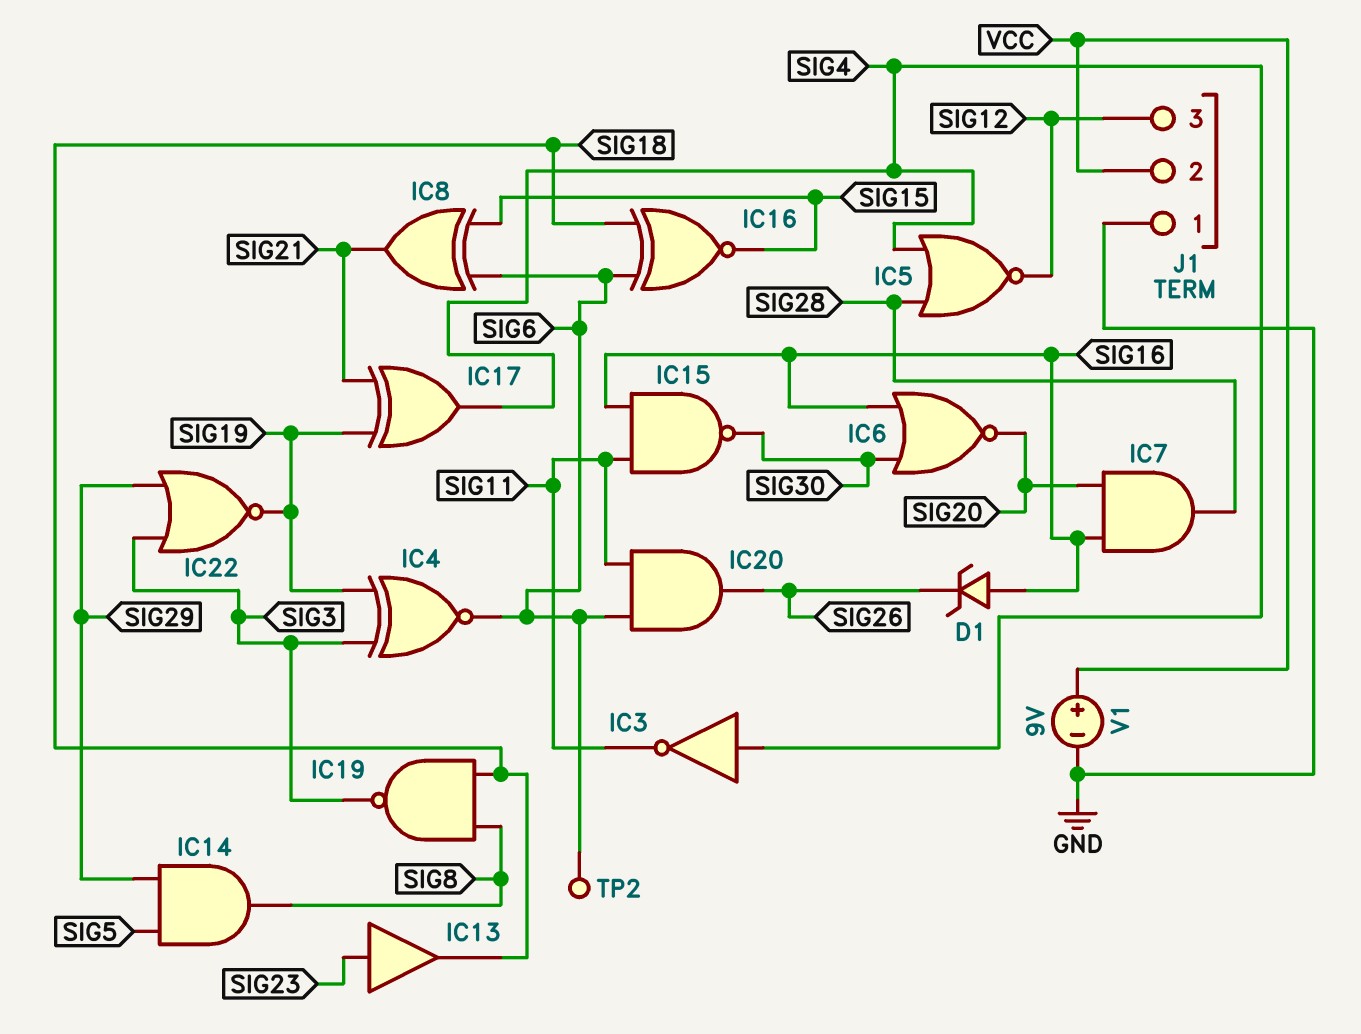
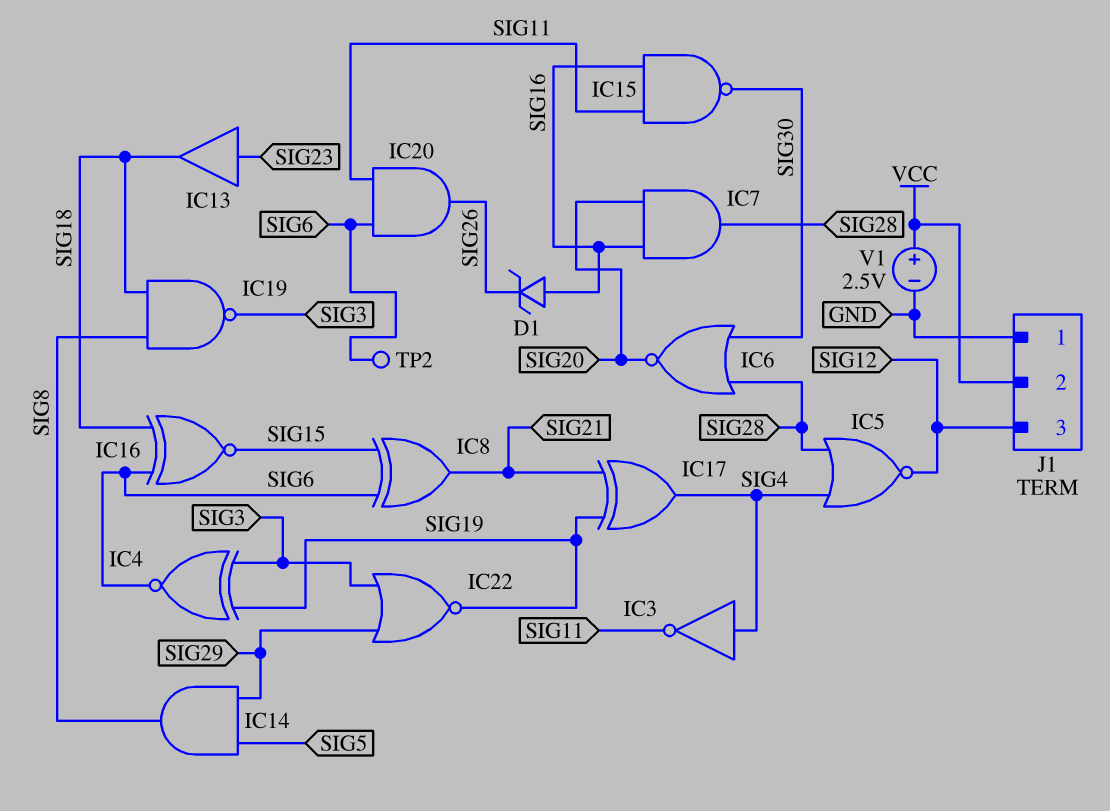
IC6: NOR (in SIG16, in SIG30, out SIG20) -> NOR (in SIG28, in SIG30, out SIG20)
V1: 9V (plus VCC, minus GND) -> 2.5V (plus VCC, minus GND)

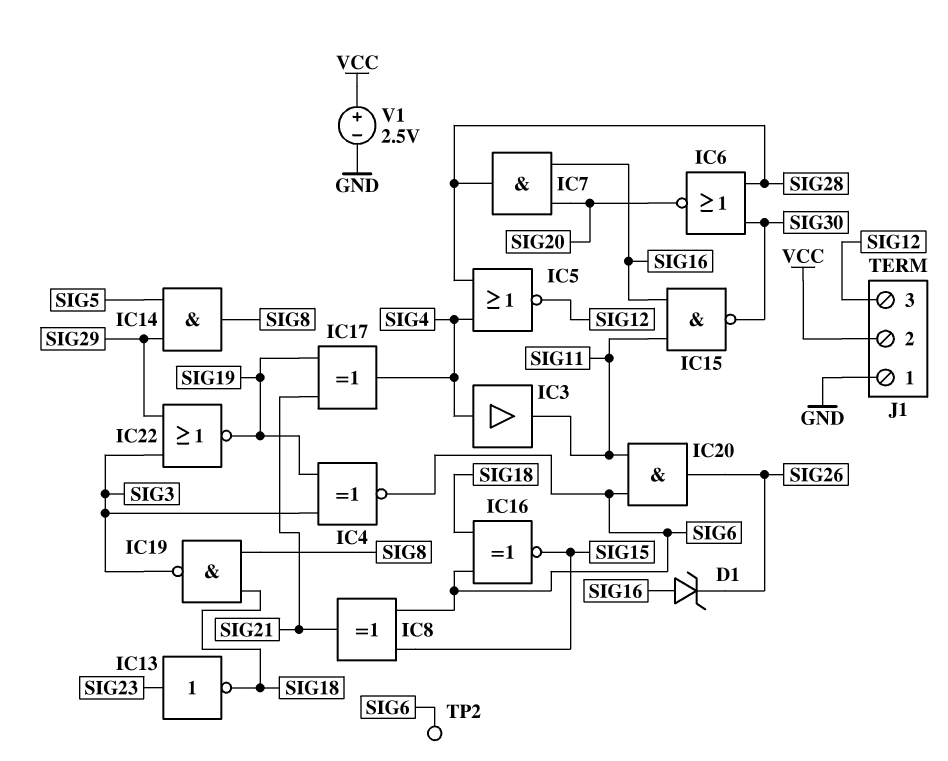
IC3: NOT (in SIG4, out SIG11) -> buffer (in SIG4, out SIG11)
IC13: buffer (in SIG23, out SIG18) -> NOT (in SIG23, out SIG18)

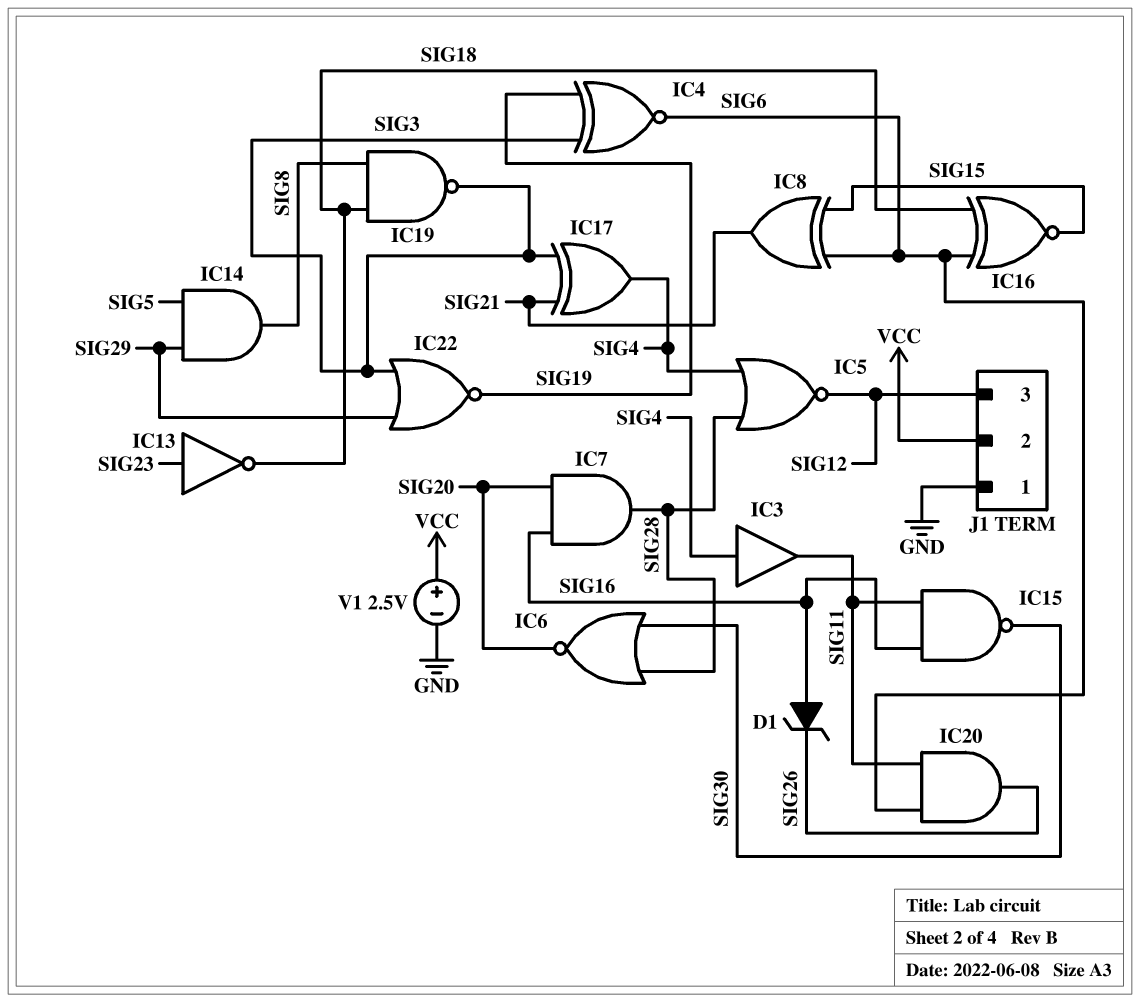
IC17: XOR (in SIG19, in SIG21, out SIG4) -> XOR (in SIG3, in SIG21, out SIG4)
TP2: test point (SIG6) -> none

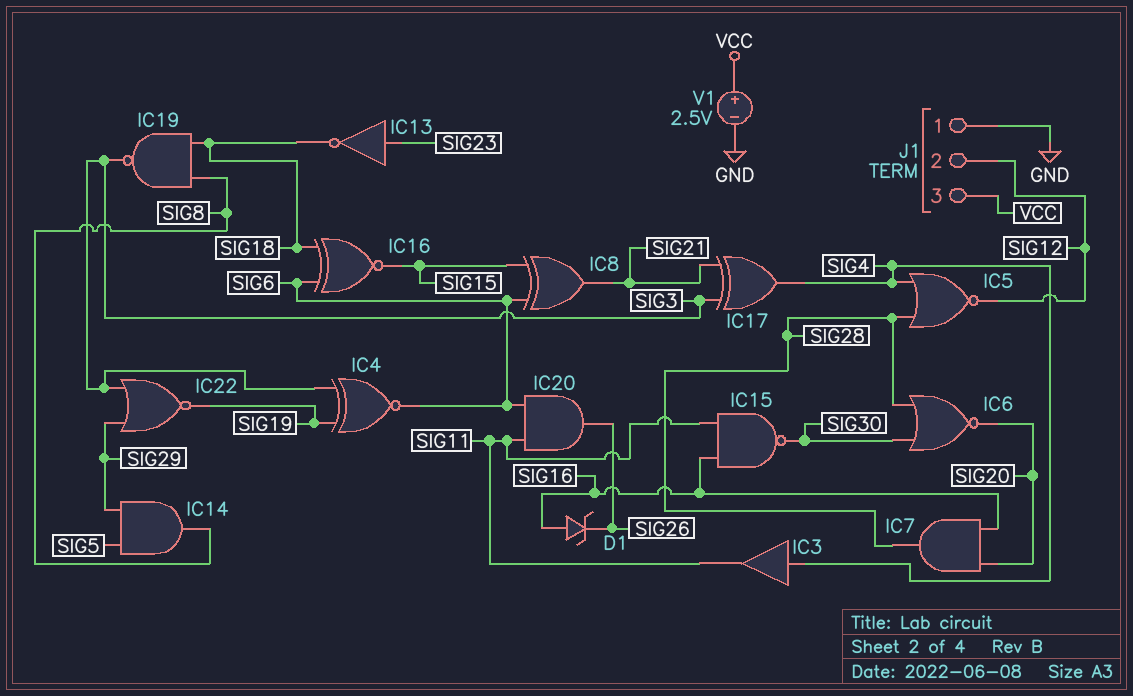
J1 pin 2: VCC -> SIG12
J1 pin 3: SIG12 -> VCC

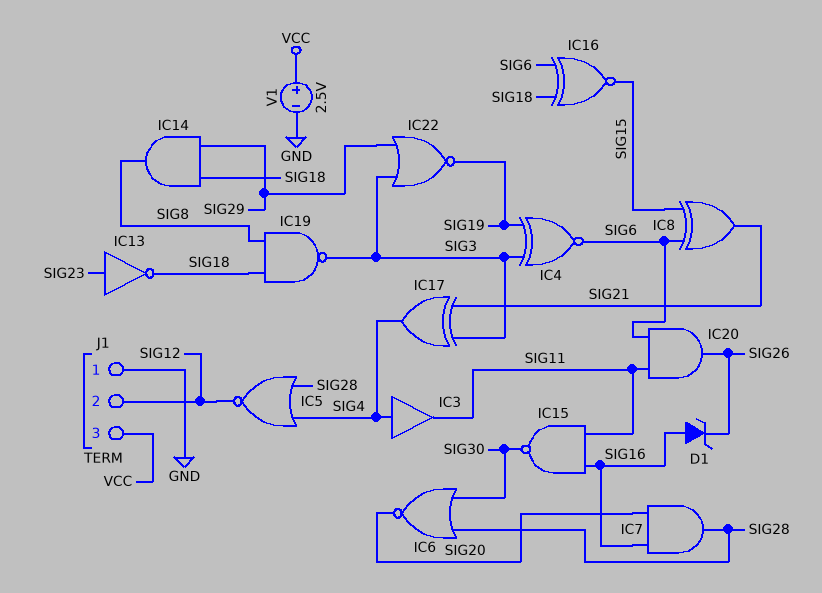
IC14: AND (in SIG5, in SIG29, out SIG8) -> AND (in SIG18, in SIG29, out SIG8)

